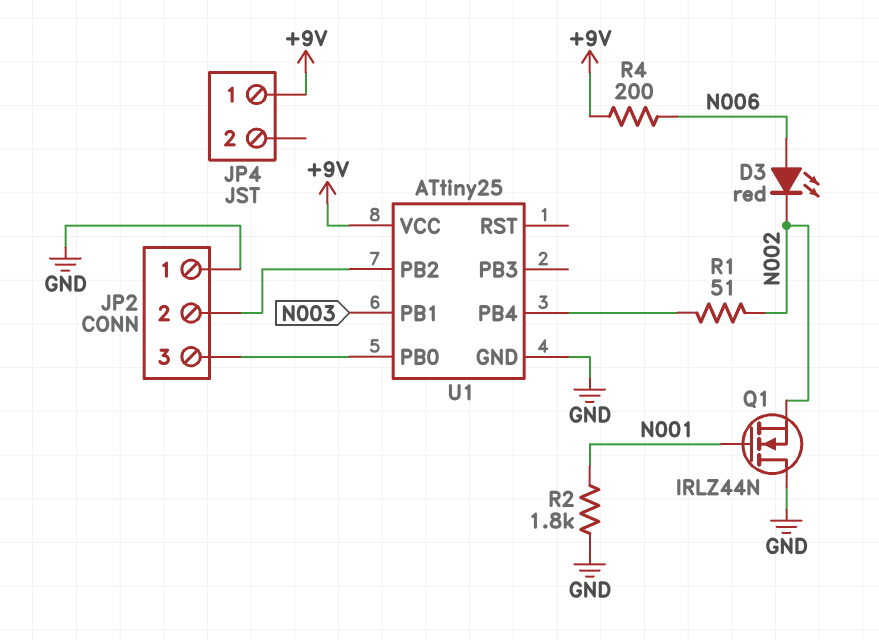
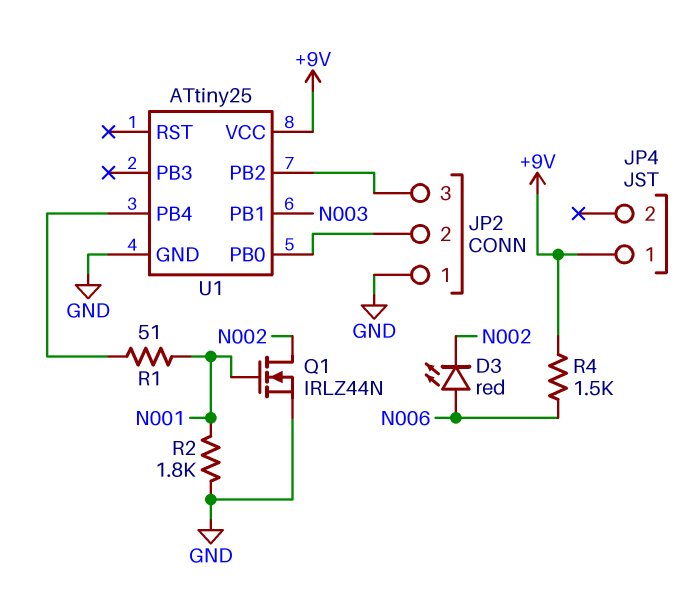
Q1: NMOS IRLZ44N (G N001, D GND, S N002) -> NMOS IRLZ44N (G N001, D N002, S GND)
R1: 51 (N002, U1/PB4) -> 51 (N001, U1/PB4)
R4: 200 (+9V, N006) -> 1.5k (+9V, N006)
U1 pin PB0: JP2/3 -> JP2/2
U1 pin PB2: JP2/2 -> JP2/3

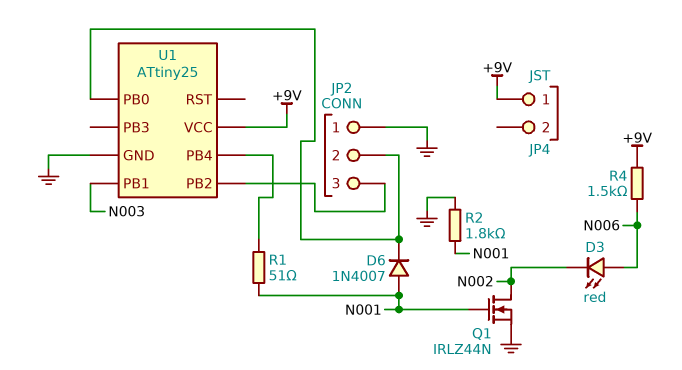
D6: none -> diode 1N4007 (A N001, K JP2/2)

